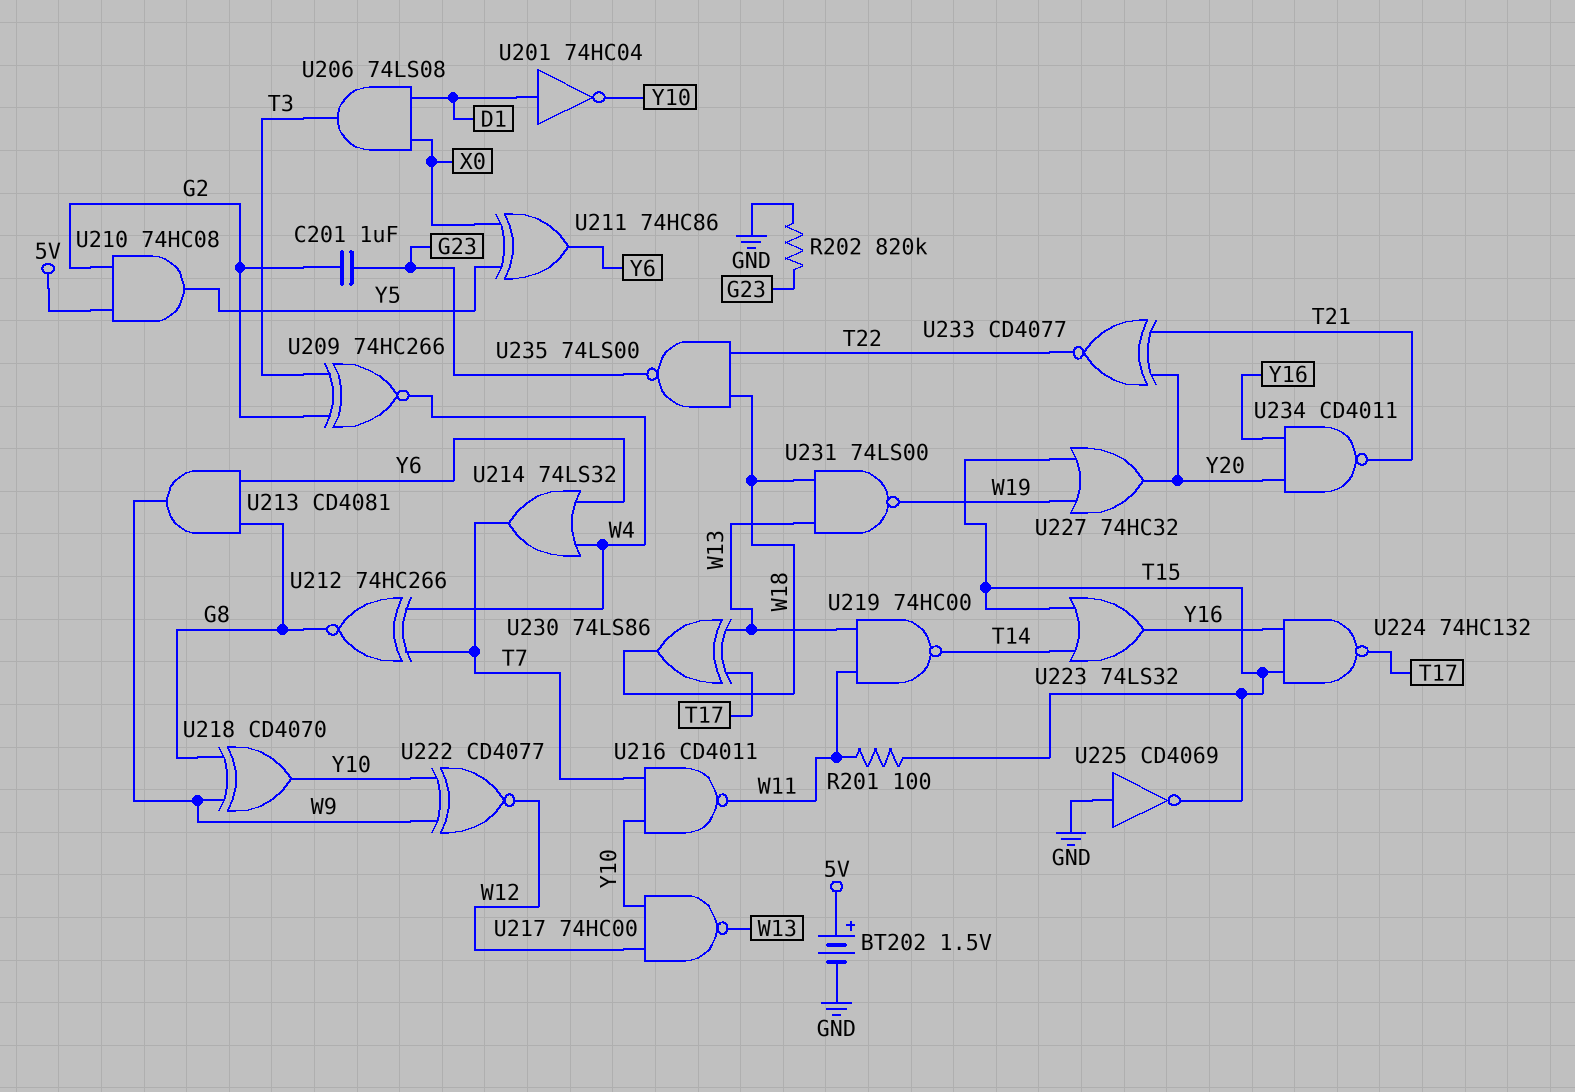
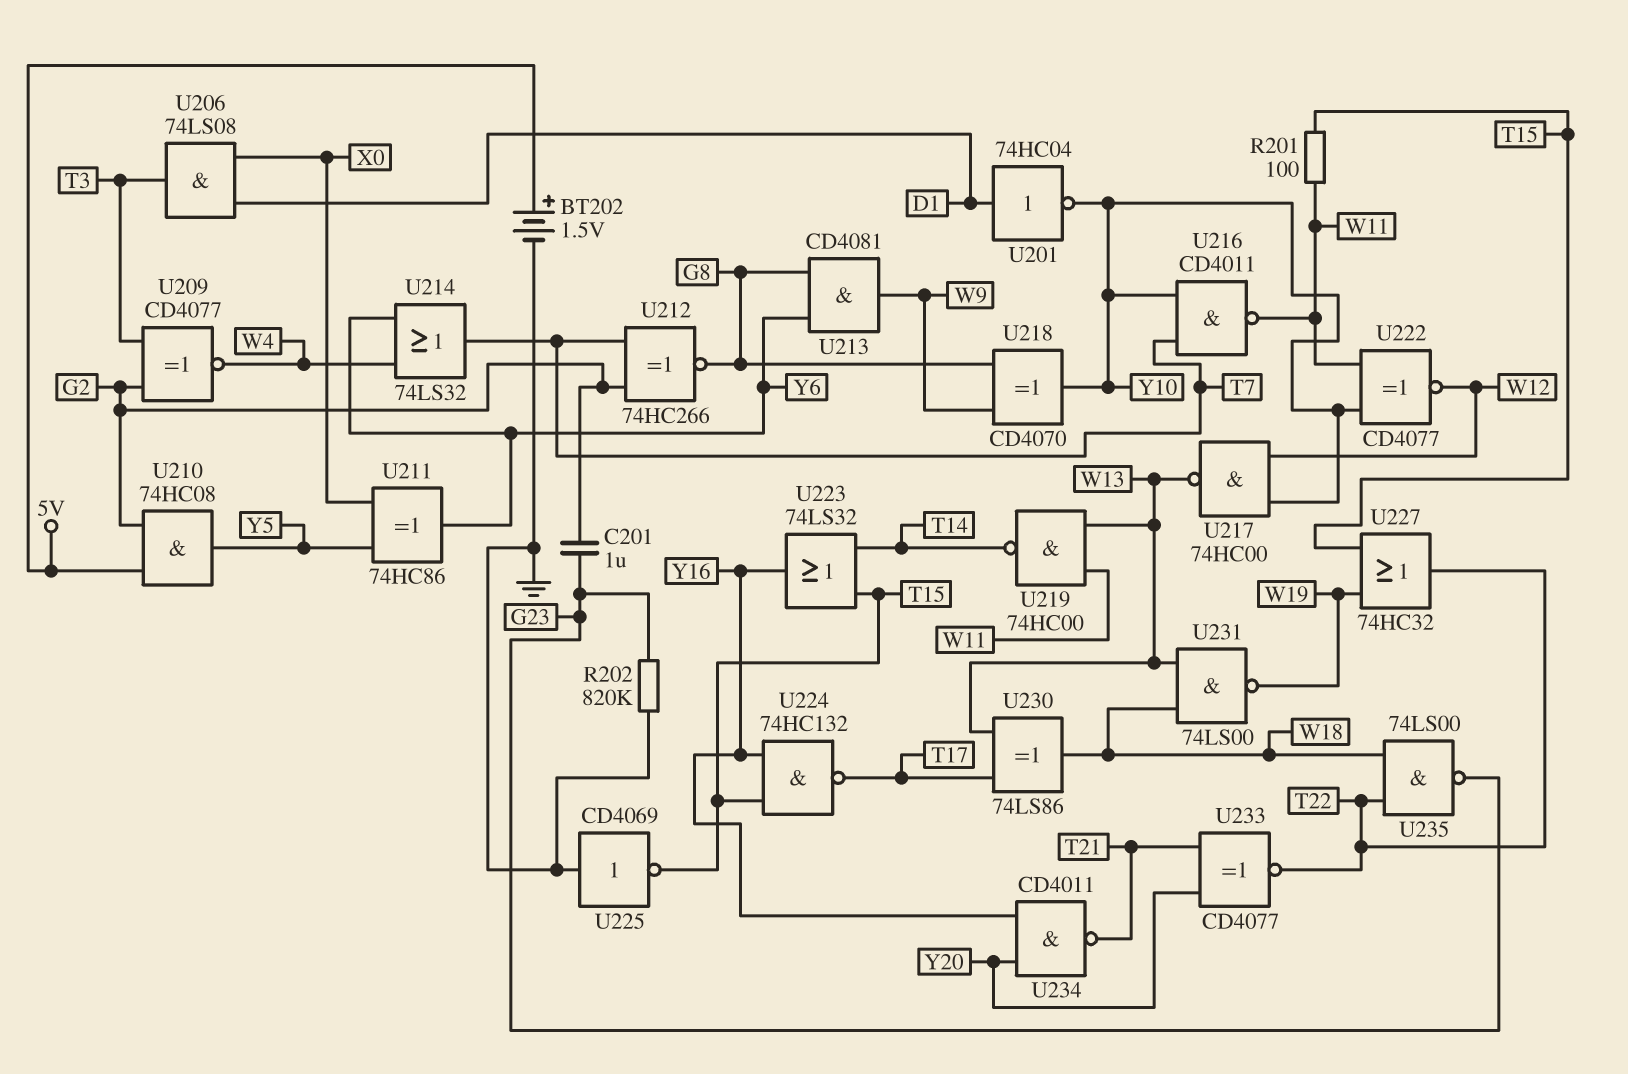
U209: XNOR 74HC266 (in G2, in T3, out W4) -> XNOR CD4077 (in G2, in T3, out W4)
U212: XNOR 74HC266 (in T7, in W4, out G8) -> XNOR 74HC266 (in G2, in T7, out G8)
U222: XNOR CD4077 (in W9, in Y10, out W12) -> XNOR CD4077 (in W11, in Y10, out W12)
U227: OR 74HC32 (in T15, in W19, out Y20) -> OR 74HC32 (in T15, in W19, out T22)

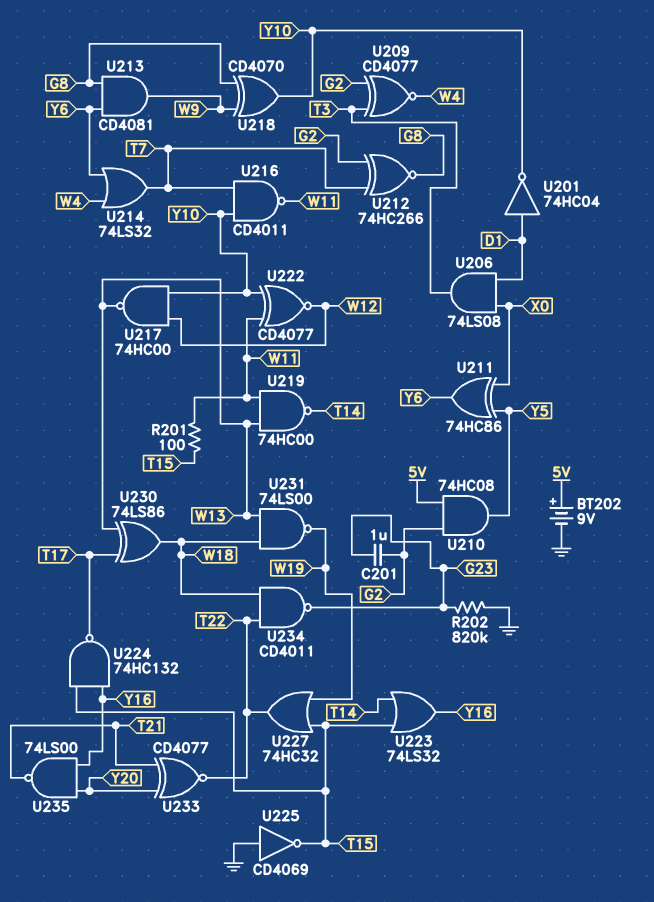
BT202: 1.5V (plus 5V, minus GND) -> 9V (plus 5V, minus GND)
U234: NAND CD4011 (in Y16, in Y20, out T21) -> NAND CD4011 (in T22, in W18, out G23)
U235: NAND 74LS00 (in T22, in W18, out G23) -> NAND 74LS00 (in Y16, in Y20, out T21)

